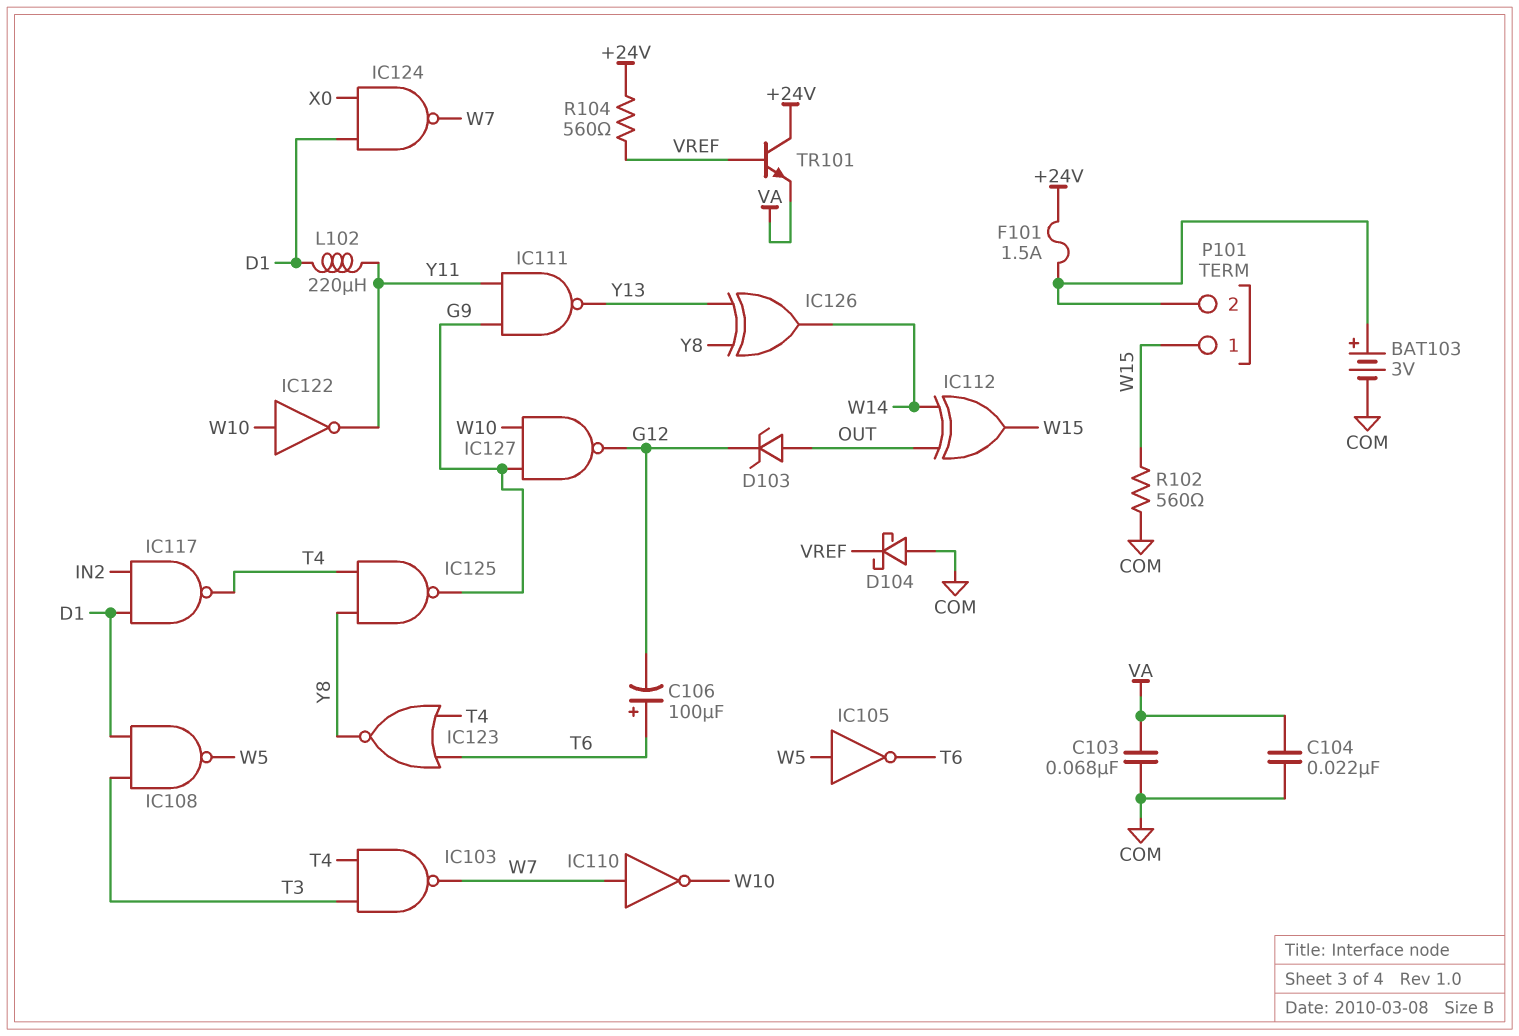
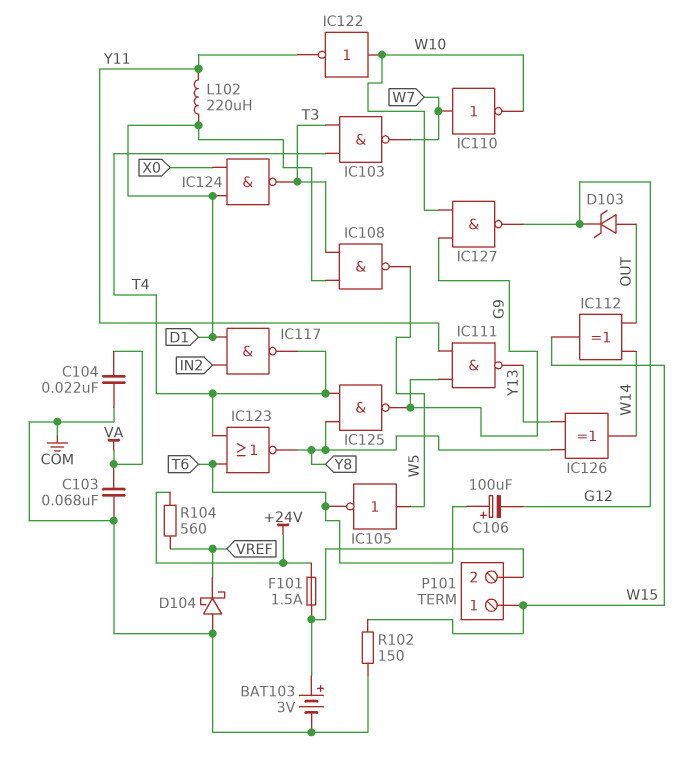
IC124: NAND (in D1, in X0, out W7) -> NAND (in D1, in X0, out T3)
R102: 560 (COM, W15) -> 150 (COM, W15)
TR101: NPN (B VREF, C +24V, E VA) -> none

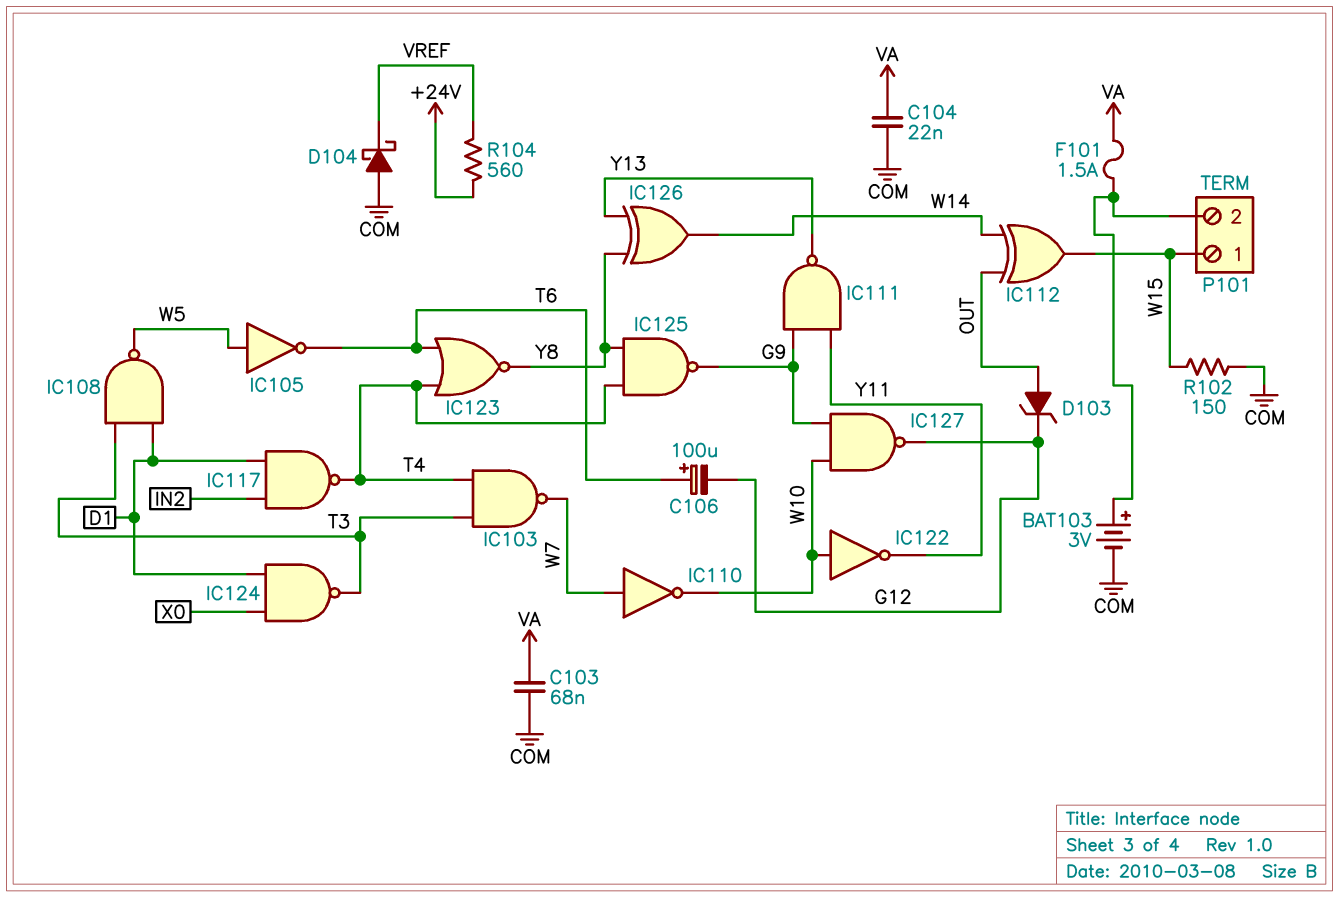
F101: 1.5A (+24V, P101/2) -> 1.5A (P101/2, VA)
L102: 220uH (D1, Y11) -> none

